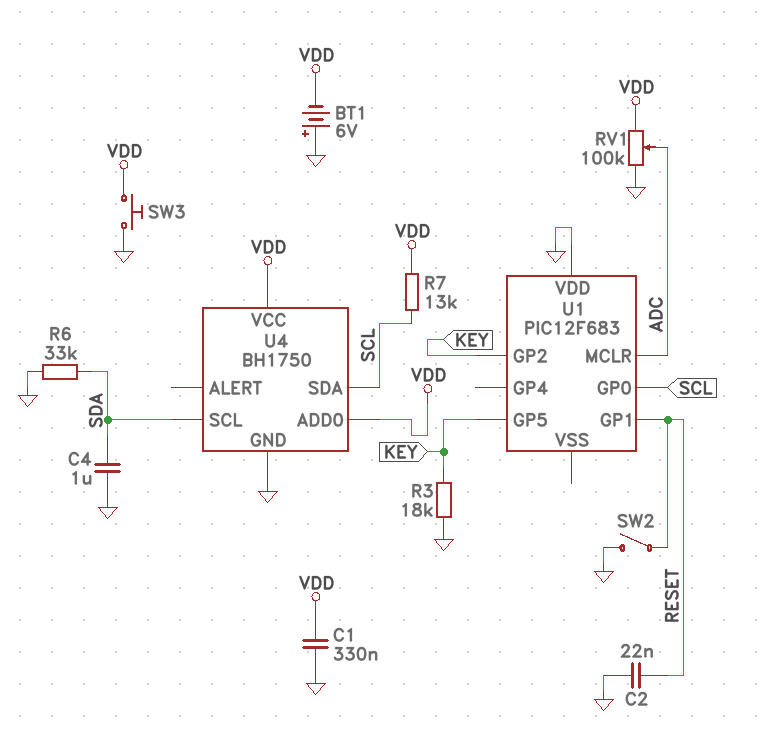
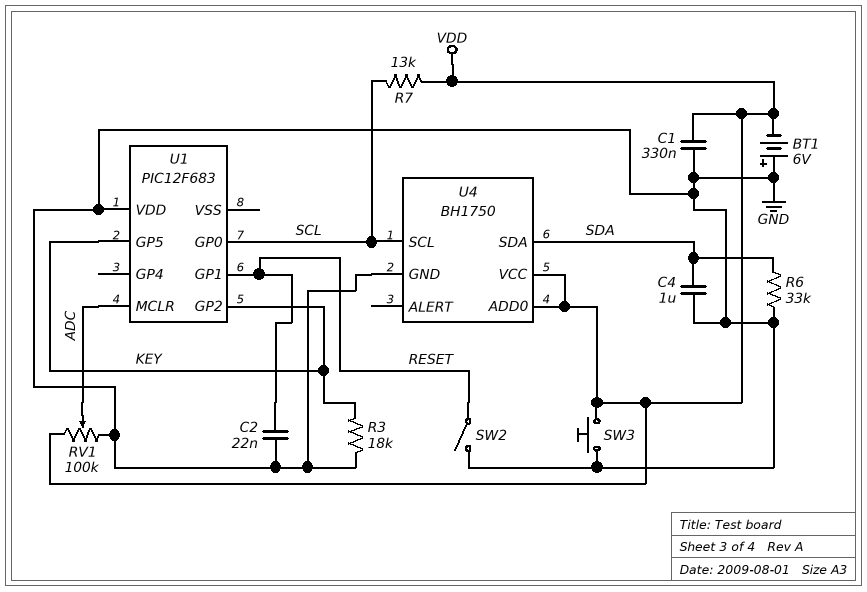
U4 pin SCL: SDA -> SCL
U4 pin SDA: SCL -> SDA

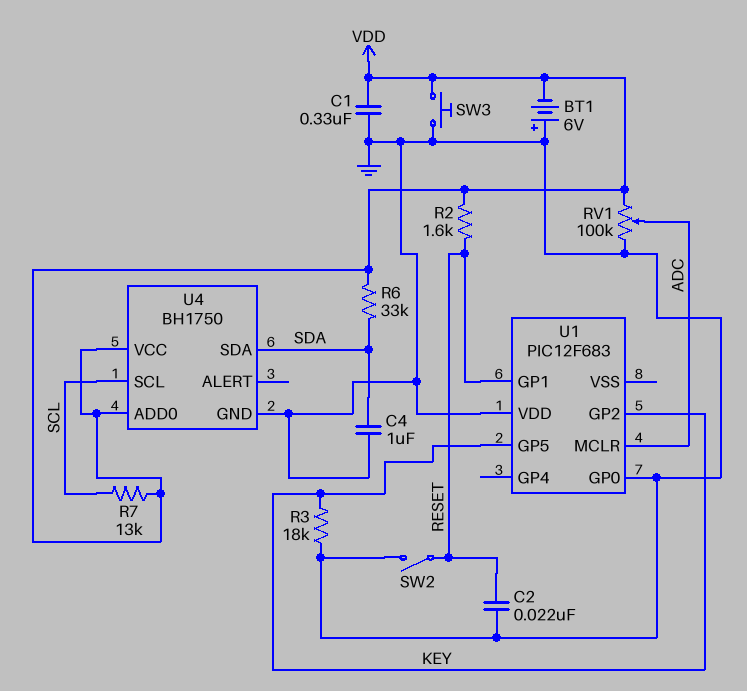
R2: none -> 1.6k (RESET, VDD)
R6: 33k (GND, SDA) -> 33k (SDA, VDD)
U1 pin GP0: SCL -> GND

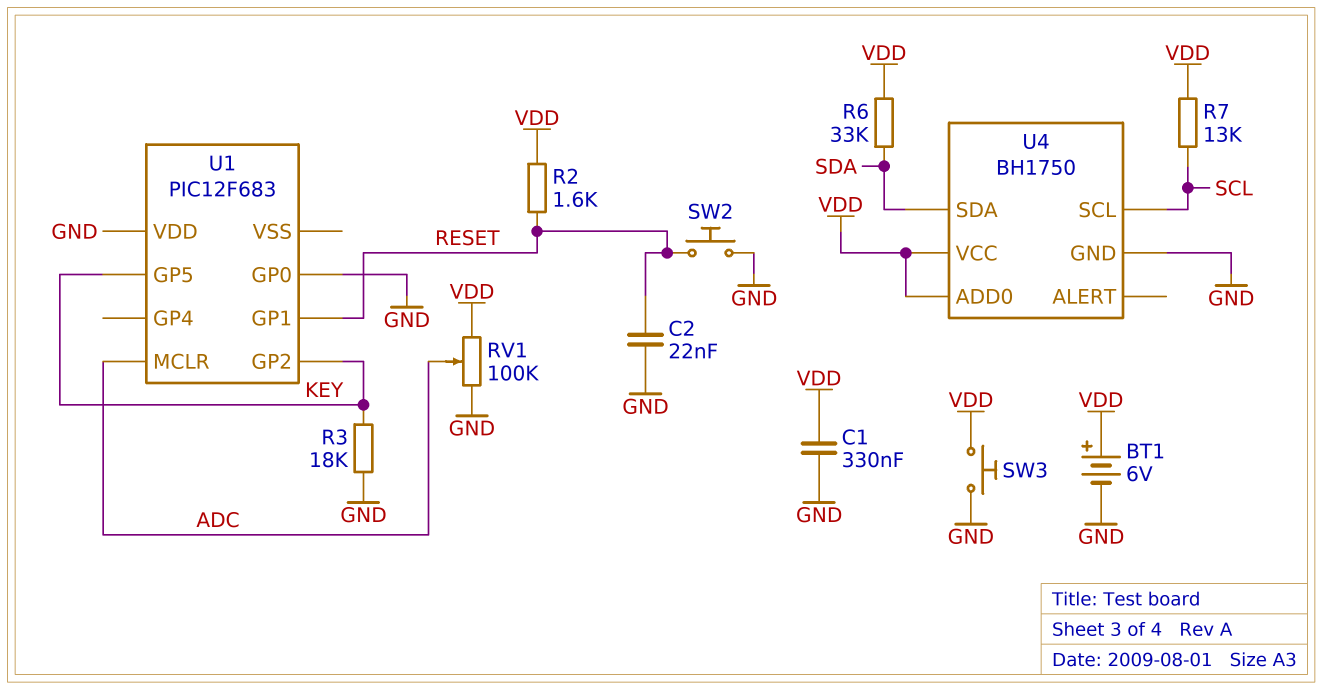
BT1: 6V (plus GND, minus VDD) -> 6V (plus VDD, minus GND)
C4: 1uF (GND, SDA) -> none
SW2: switch (GND, RESET) -> button (GND, RESET)

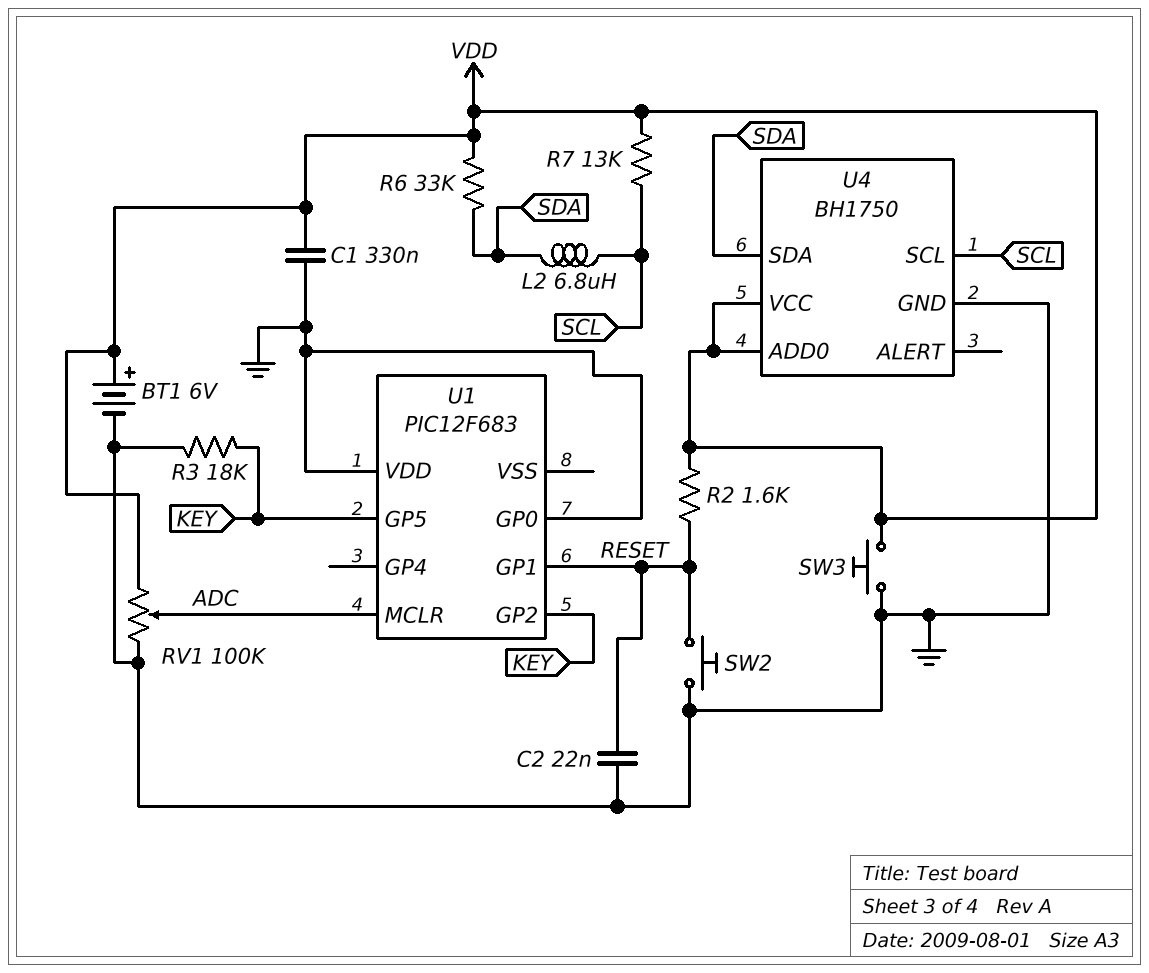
L2: none -> 6.8uH (SCL, SDA)

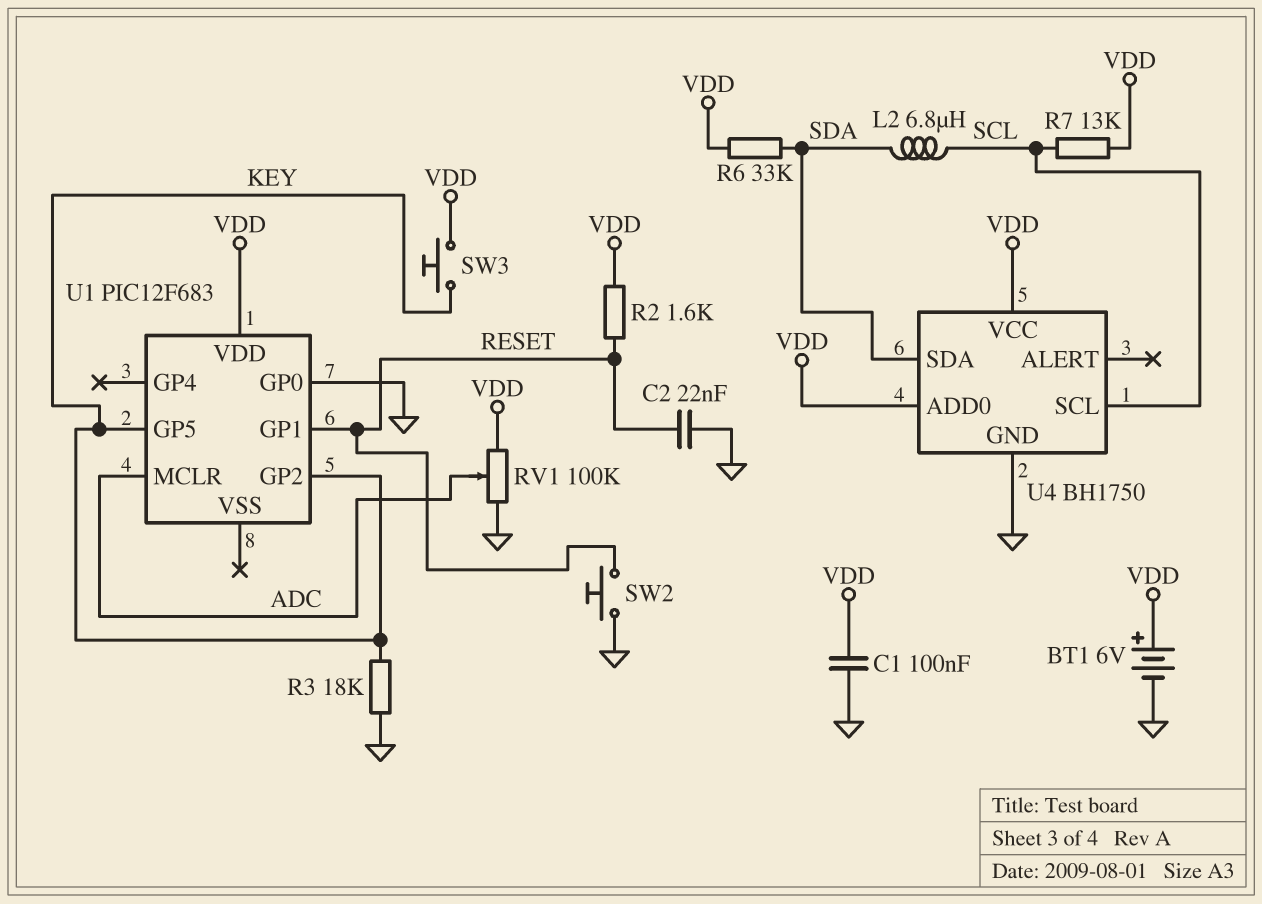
C1: 330nF (GND, VDD) -> 100nF (GND, VDD)
SW3: button (GND, VDD) -> button (KEY, VDD)
U1 pin VDD: GND -> VDD

